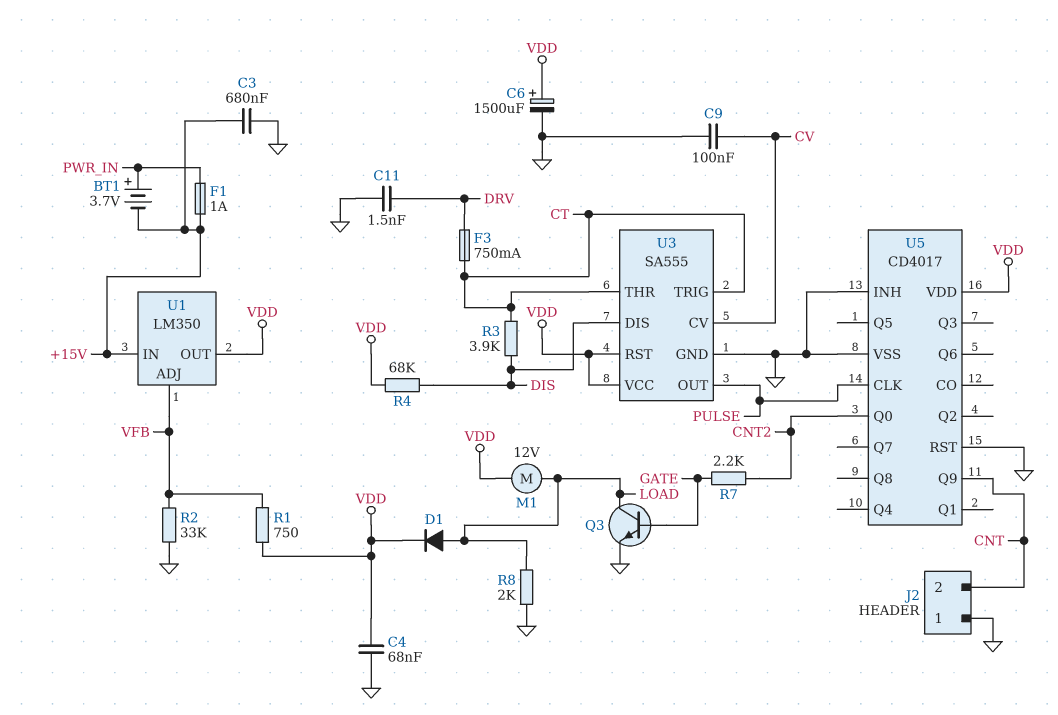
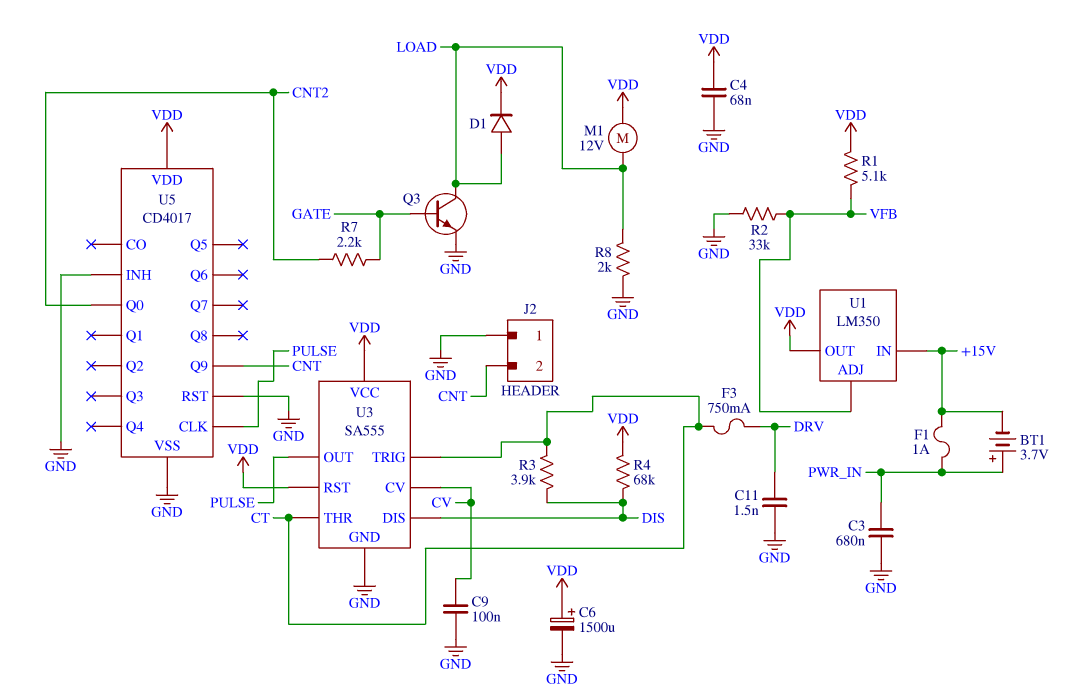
C3: 680nF (+15V, GND) -> 680nF (GND, PWR_IN)
R1: 750 (VDD, VFB) -> 5.1k (VDD, VFB)

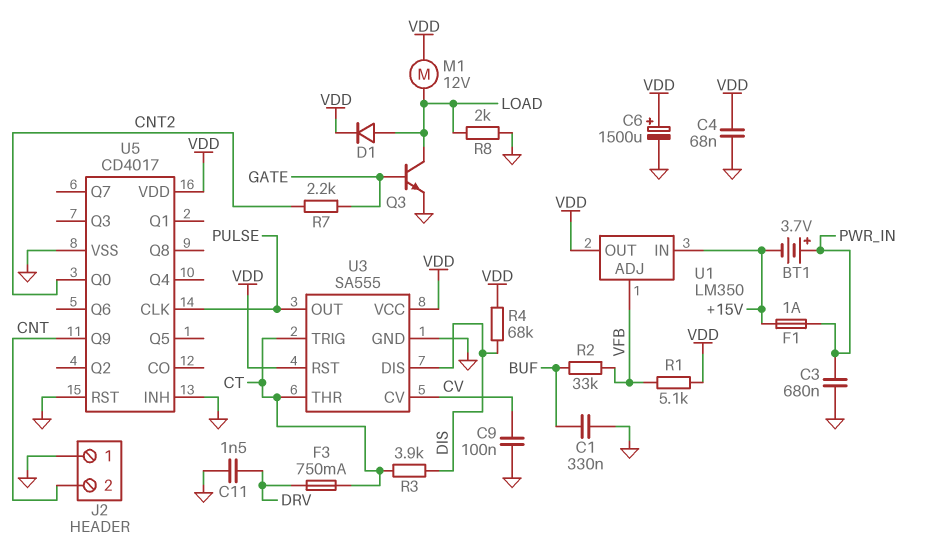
C1: none -> 330nF (BUF, GND)
R2: 33k (GND, VFB) -> 33k (BUF, VFB)

